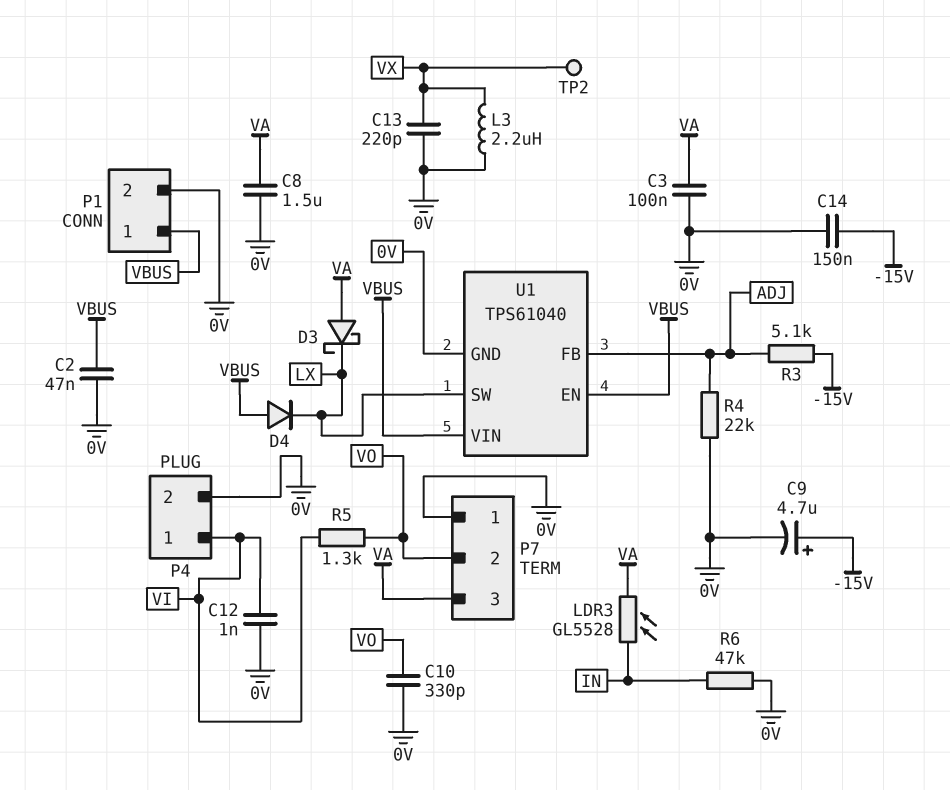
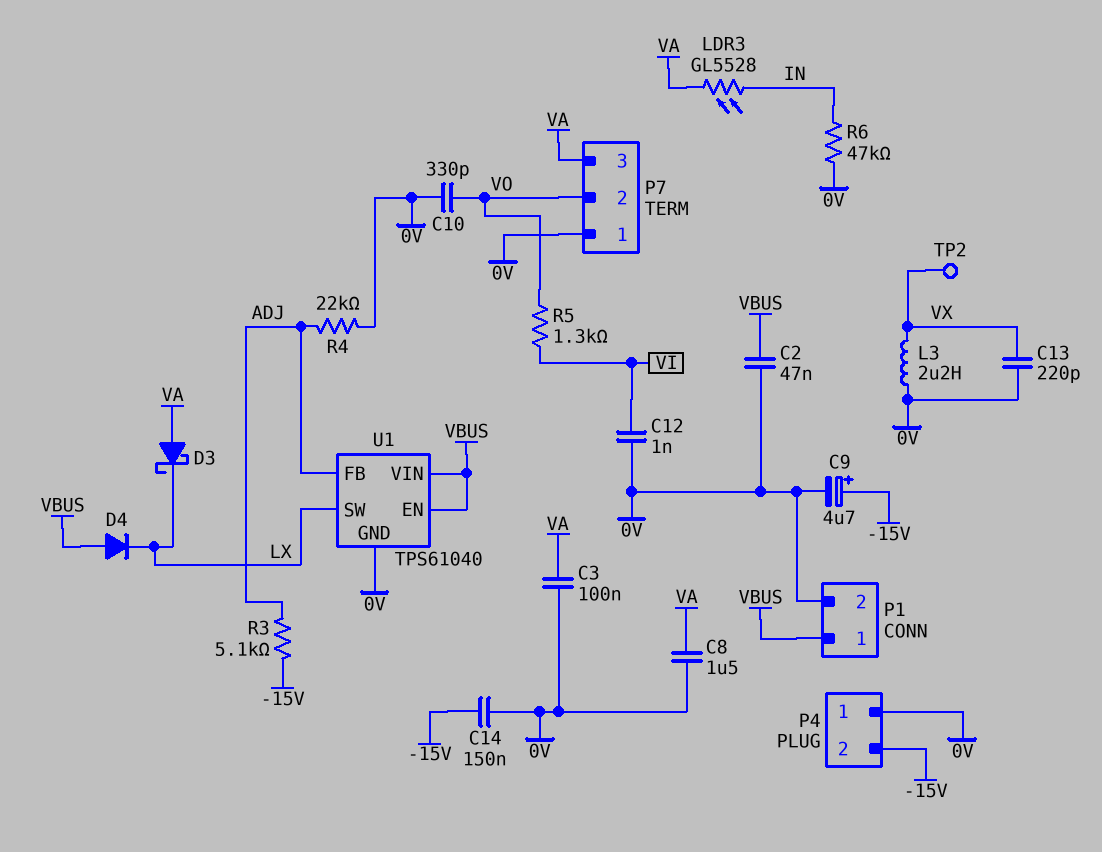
P4 pin 1: VI -> 0V
P4 pin 2: 0V -> -15V

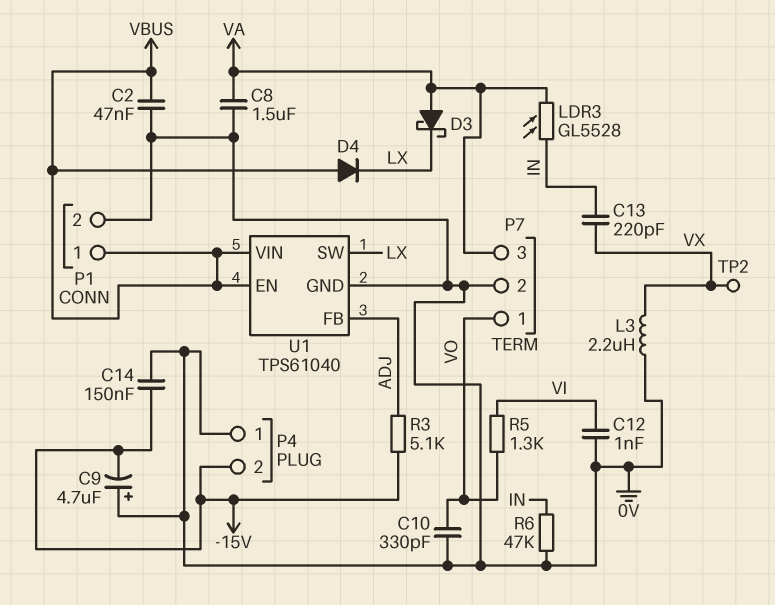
C3: 100nF (0V, VA) -> none
C9: 4.7uF (plus -15V, minus 0V) -> 4.7uF (plus 0V, minus -15V)
C13: 220pF (0V, VX) -> 220pF (IN, VX)
P7 pin 1: 0V -> VO
P7 pin 2: VO -> 0V
R4: 22k (0V, ADJ) -> none

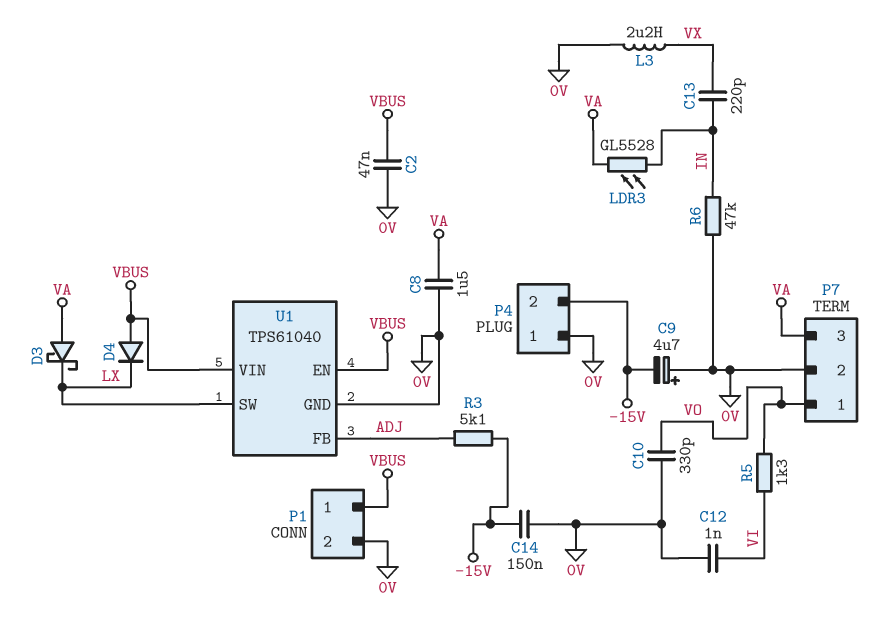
TP2: test point (VX) -> none

